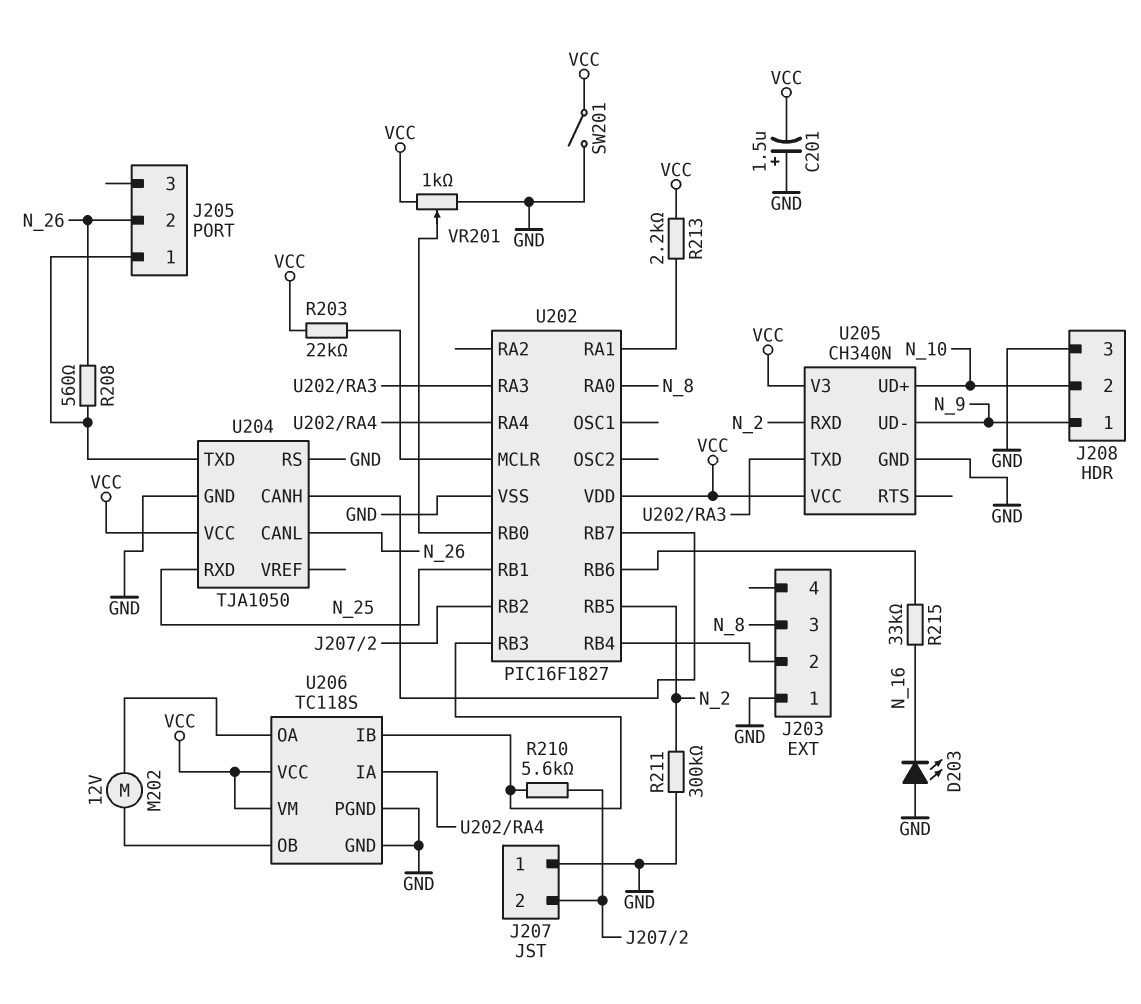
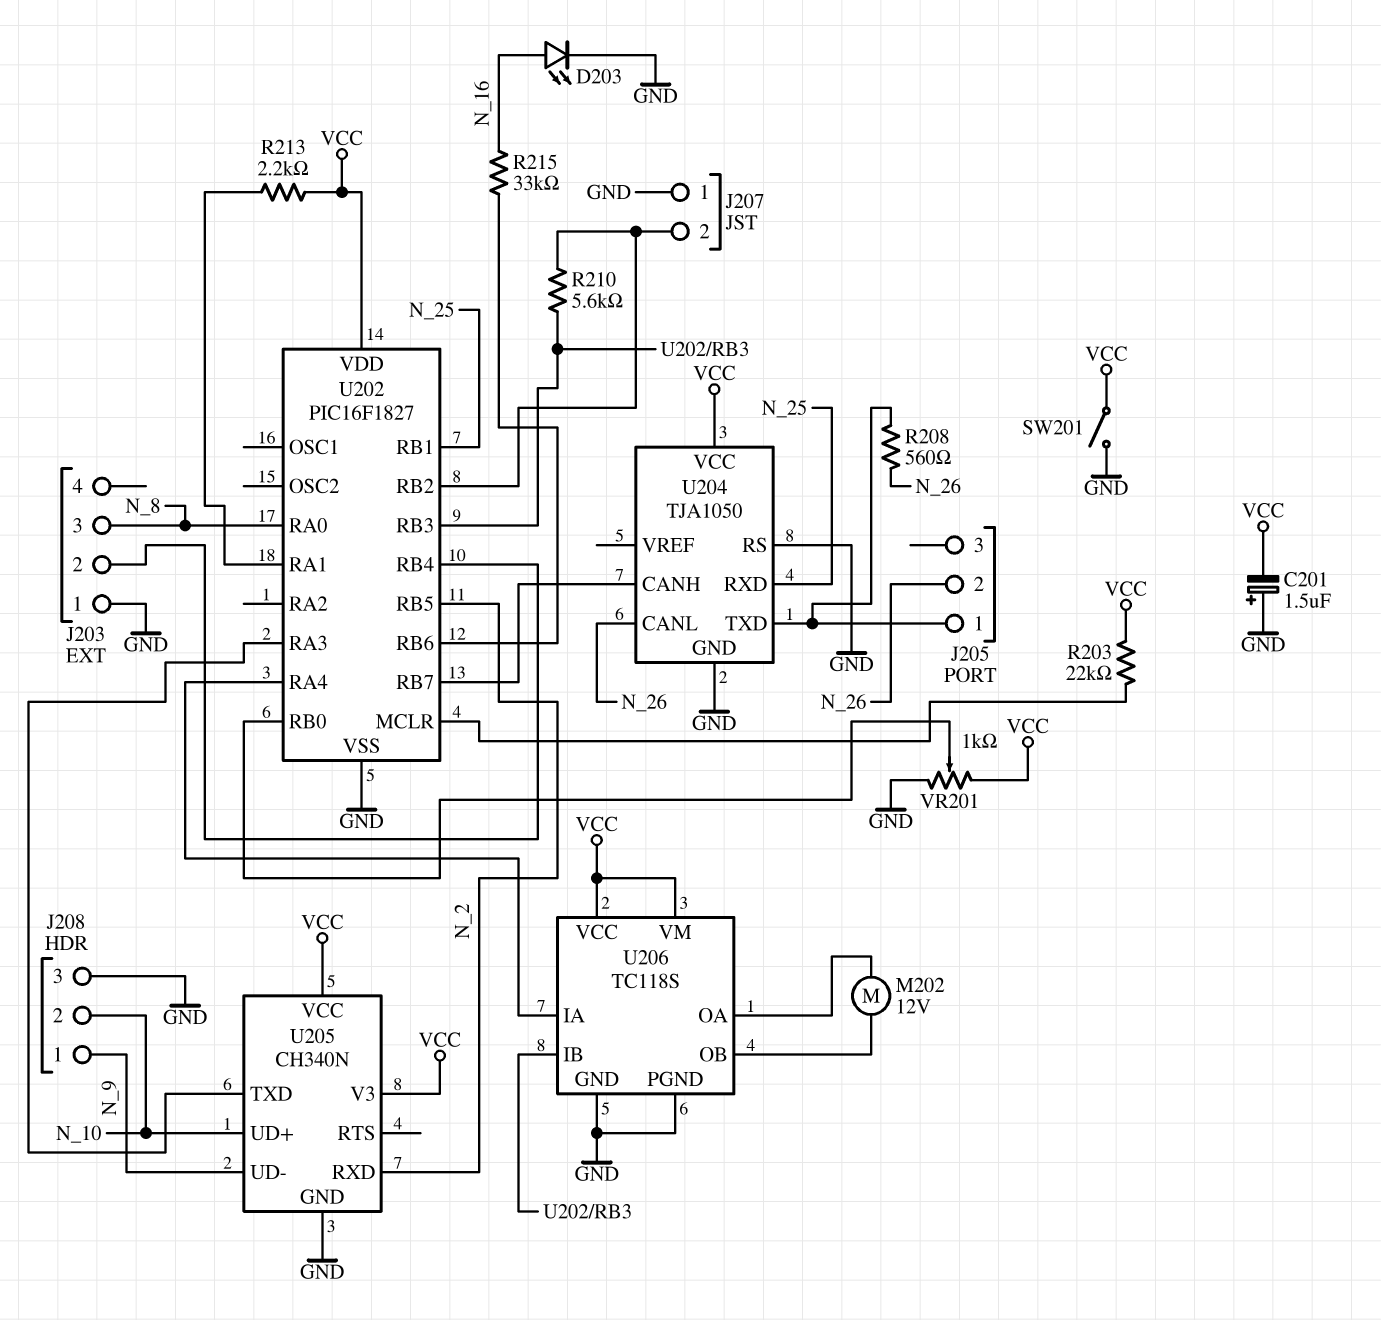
D203: LED (A GND, K N_16) -> LED (A N_16, K GND)
R211: 300k (GND, N_2) -> none

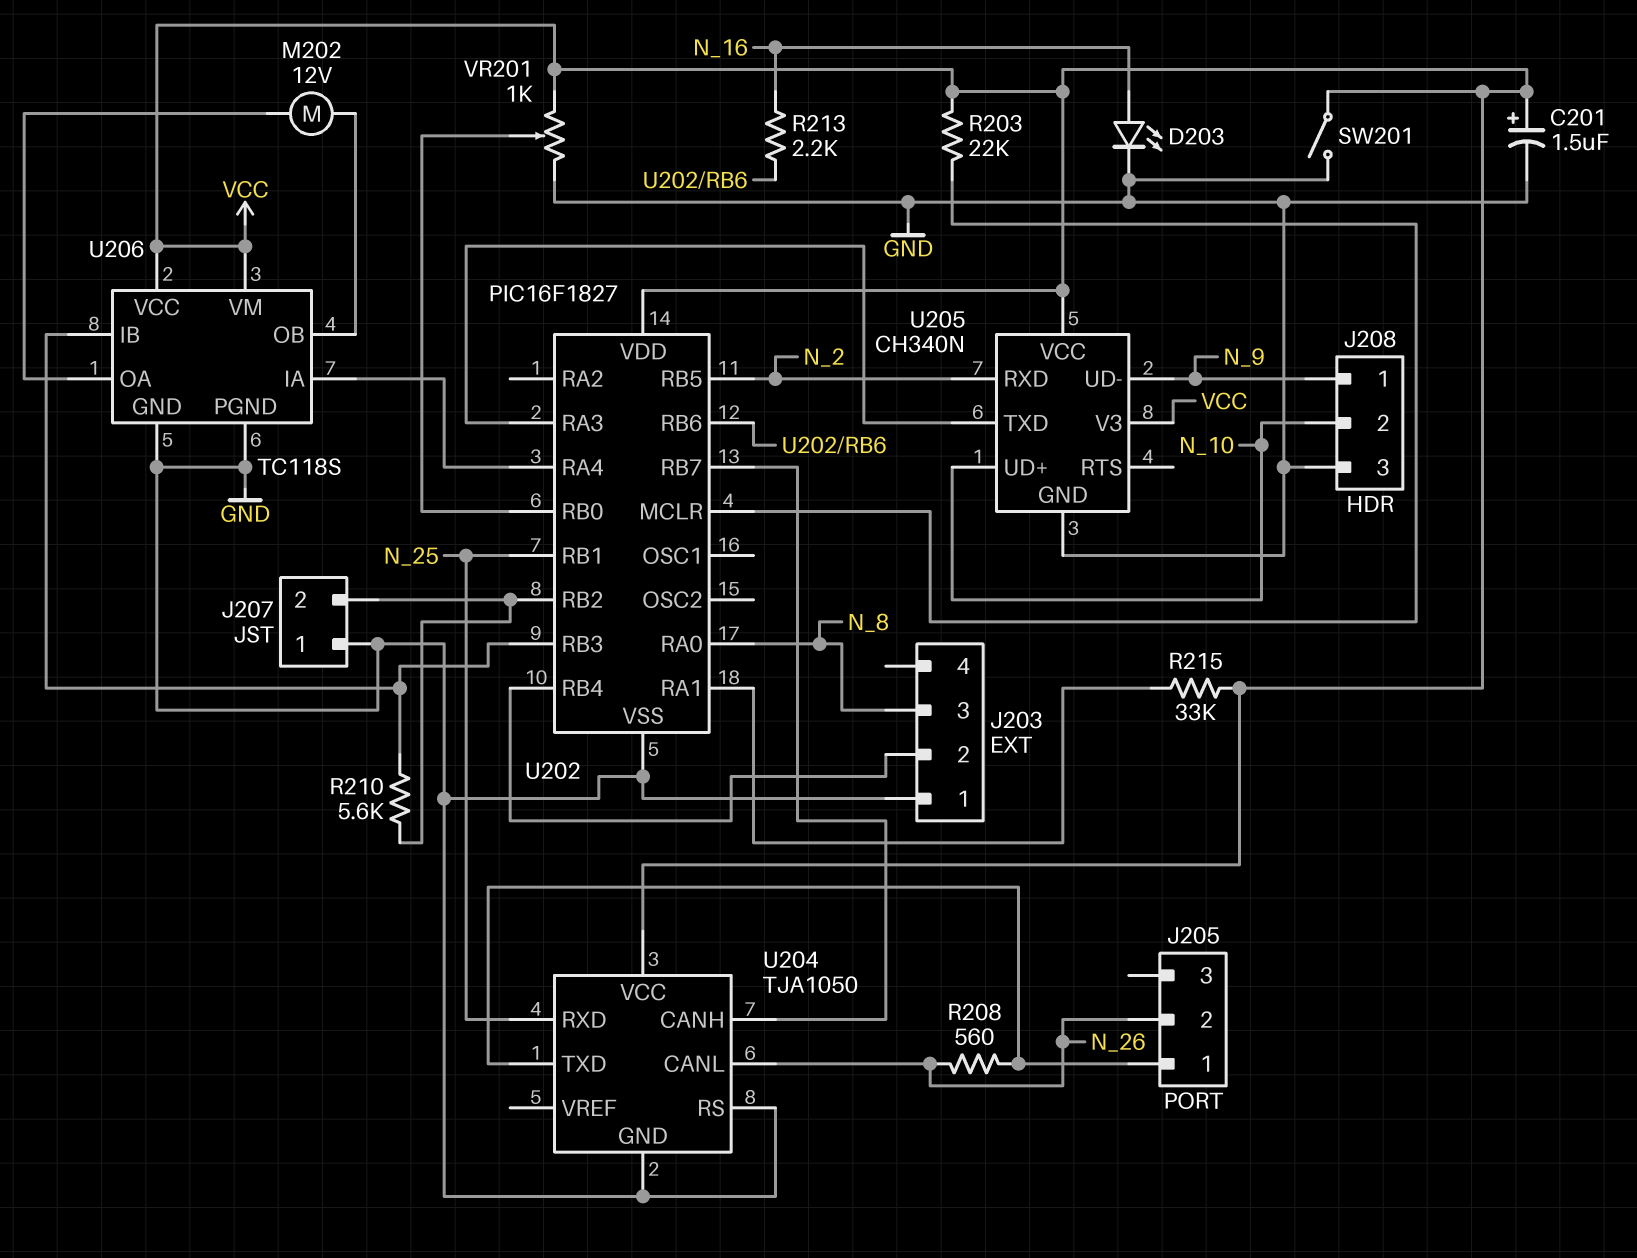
C201: 1.5uF (plus GND, minus VCC) -> 1.5uF (plus VCC, minus GND)
R213: 2.2k (U202/RA1, VCC) -> 2.2k (N_16, U202/RB6)
R215: 33k (N_16, U202/RB6) -> 33k (U202/RA1, VCC)

